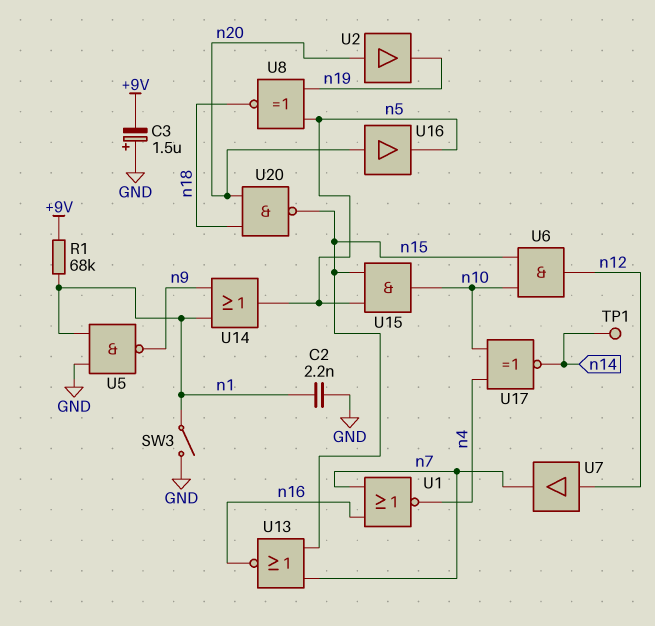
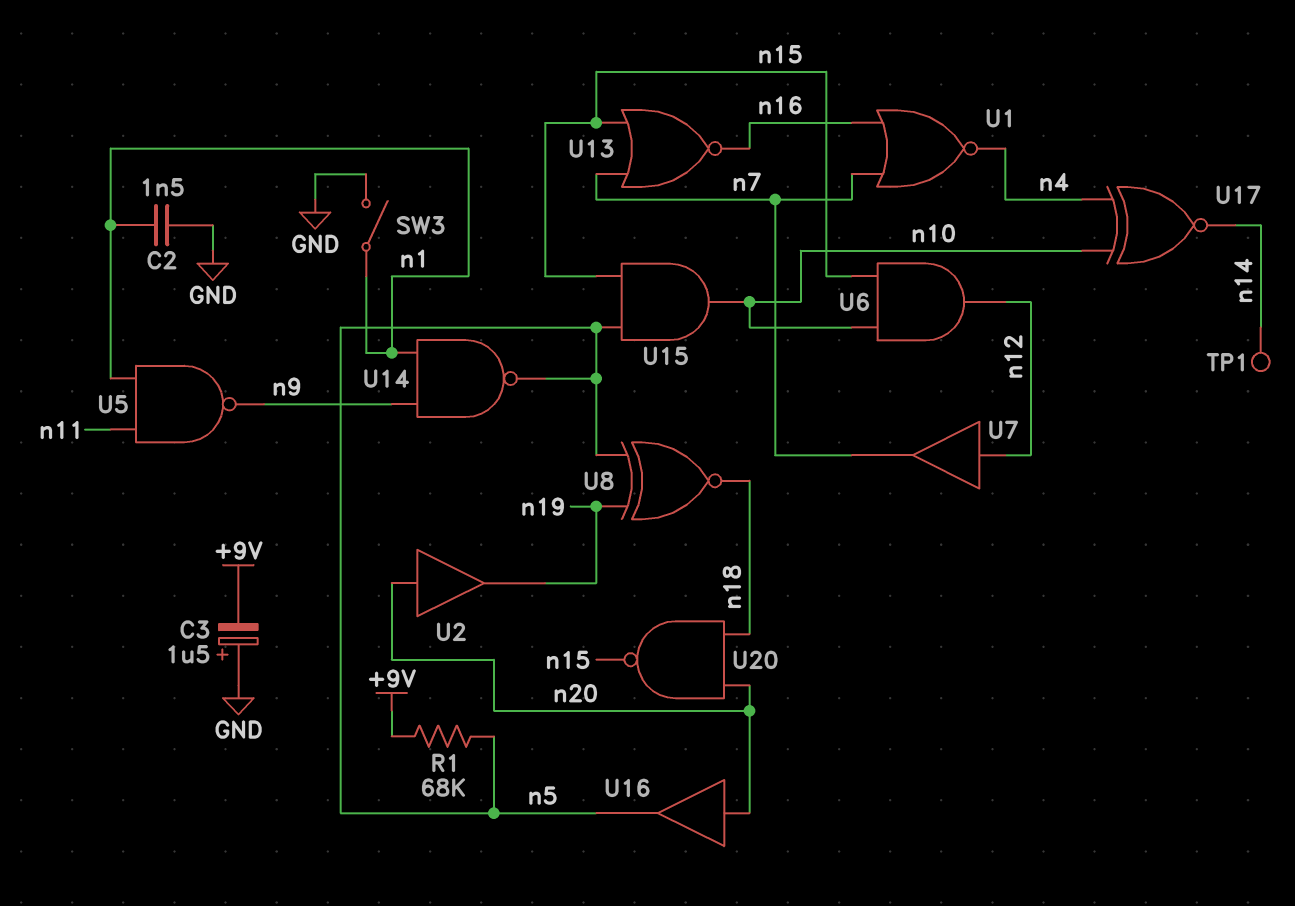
C2: 2.2nF (GND, n1) -> 1.5nF (GND, n1)
R1: 68k (+9V, n1) -> 68k (+9V, n5)
U5: NAND (in GND, in n1, out n9) -> NAND (in n1, in n11, out n9)
U14: OR (in n1, in n9, out n5) -> NAND (in n1, in n9, out n5)

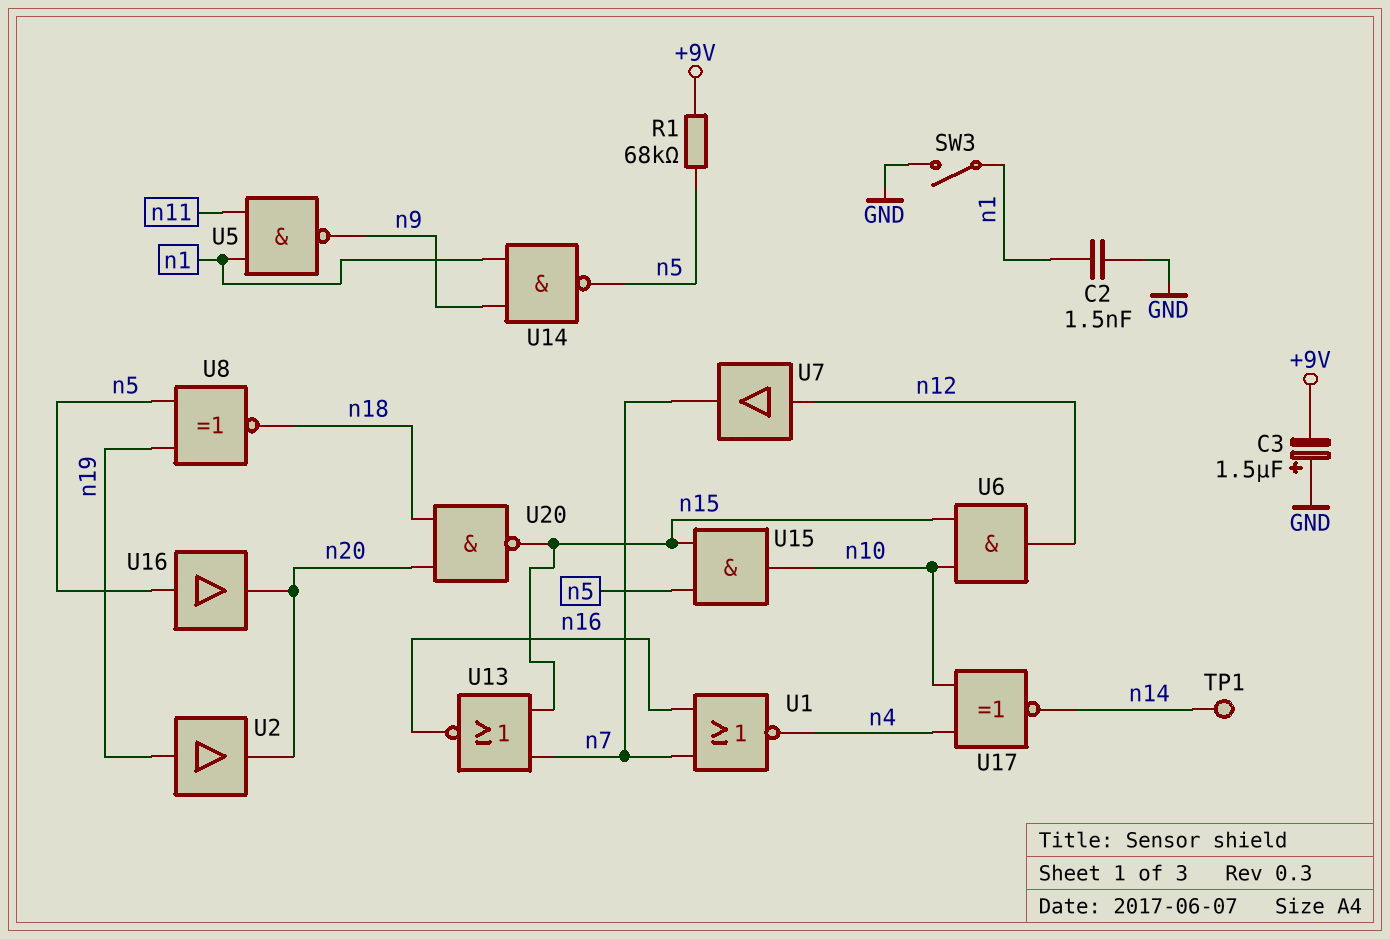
U2: buffer (in n20, out n19) -> buffer (in n19, out n20)
U16: buffer (in n20, out n5) -> buffer (in n5, out n20)

